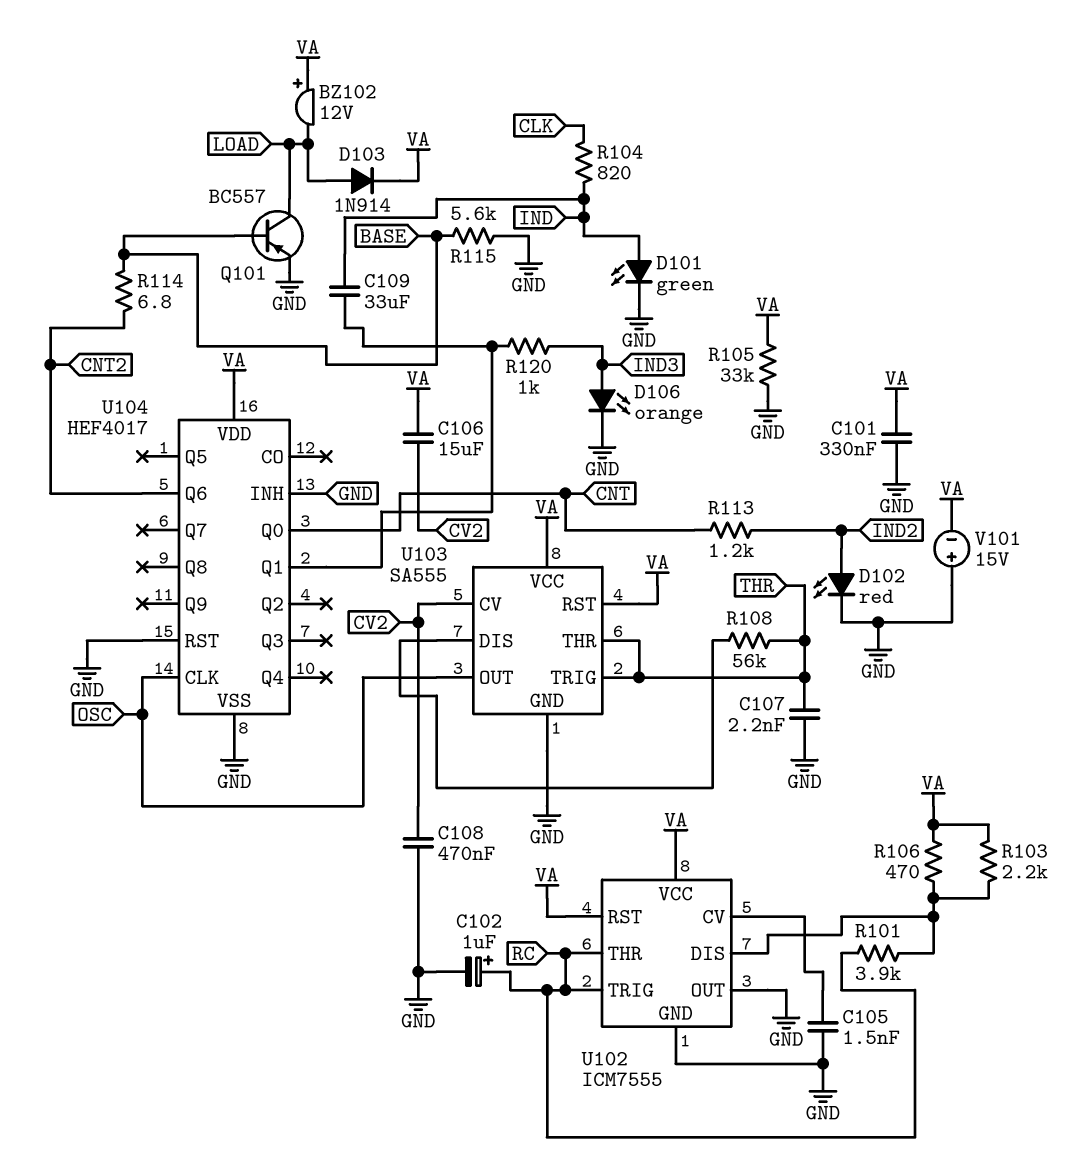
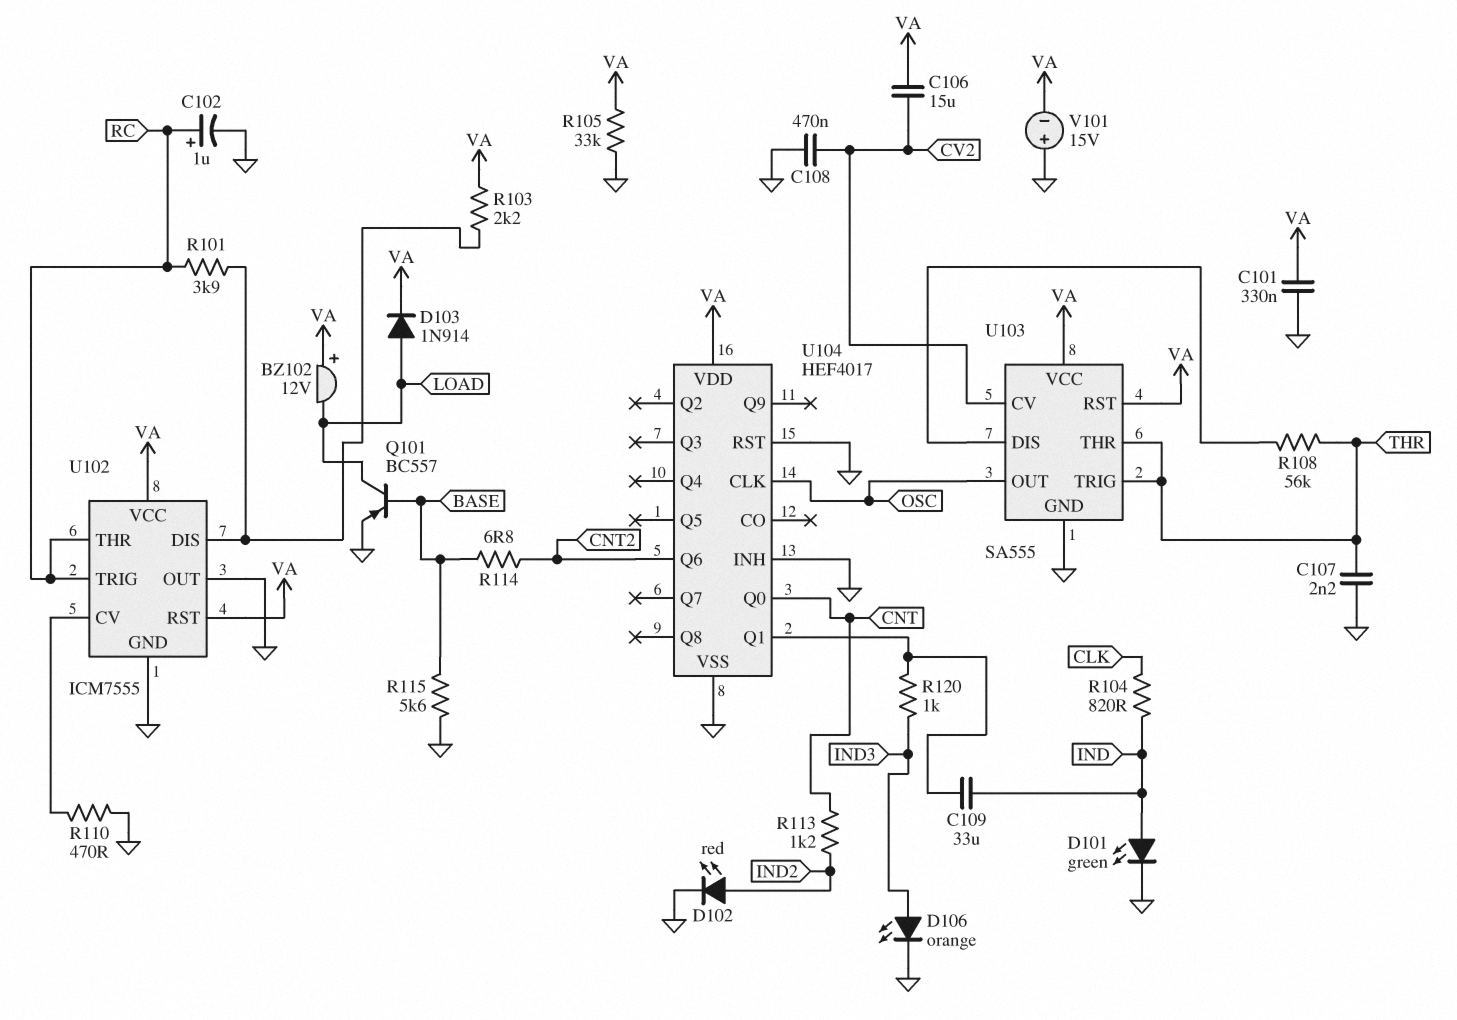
C105: 1.5nF (GND, U102/CV) -> none
R106: 470 (U102/DIS, VA) -> none
R110: none -> 470 (GND, U102/CV)

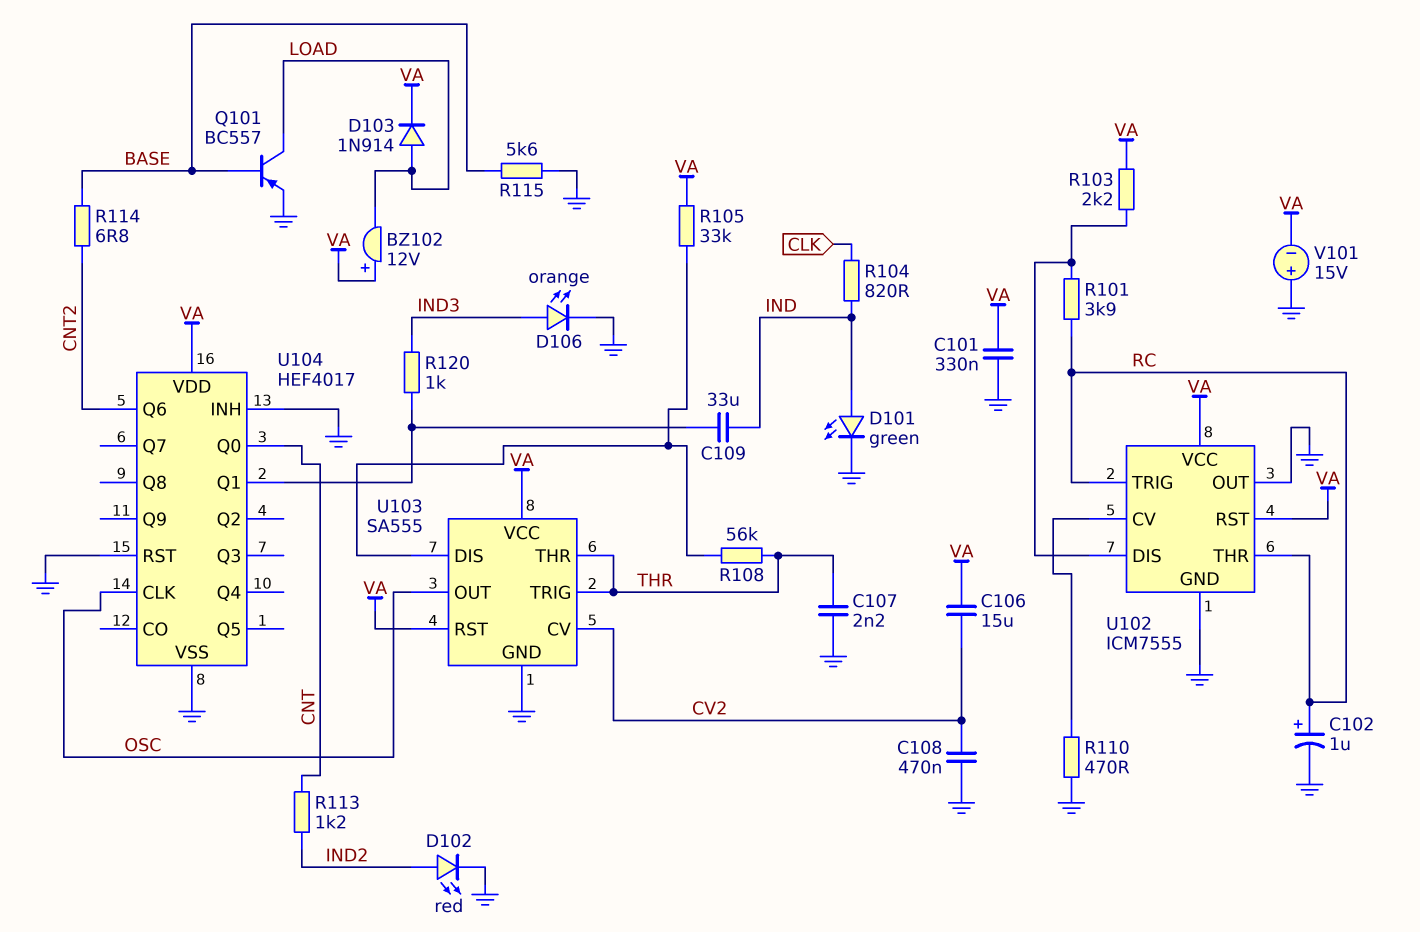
R105: 33k (GND, VA) -> 33k (U103/DIS, VA)

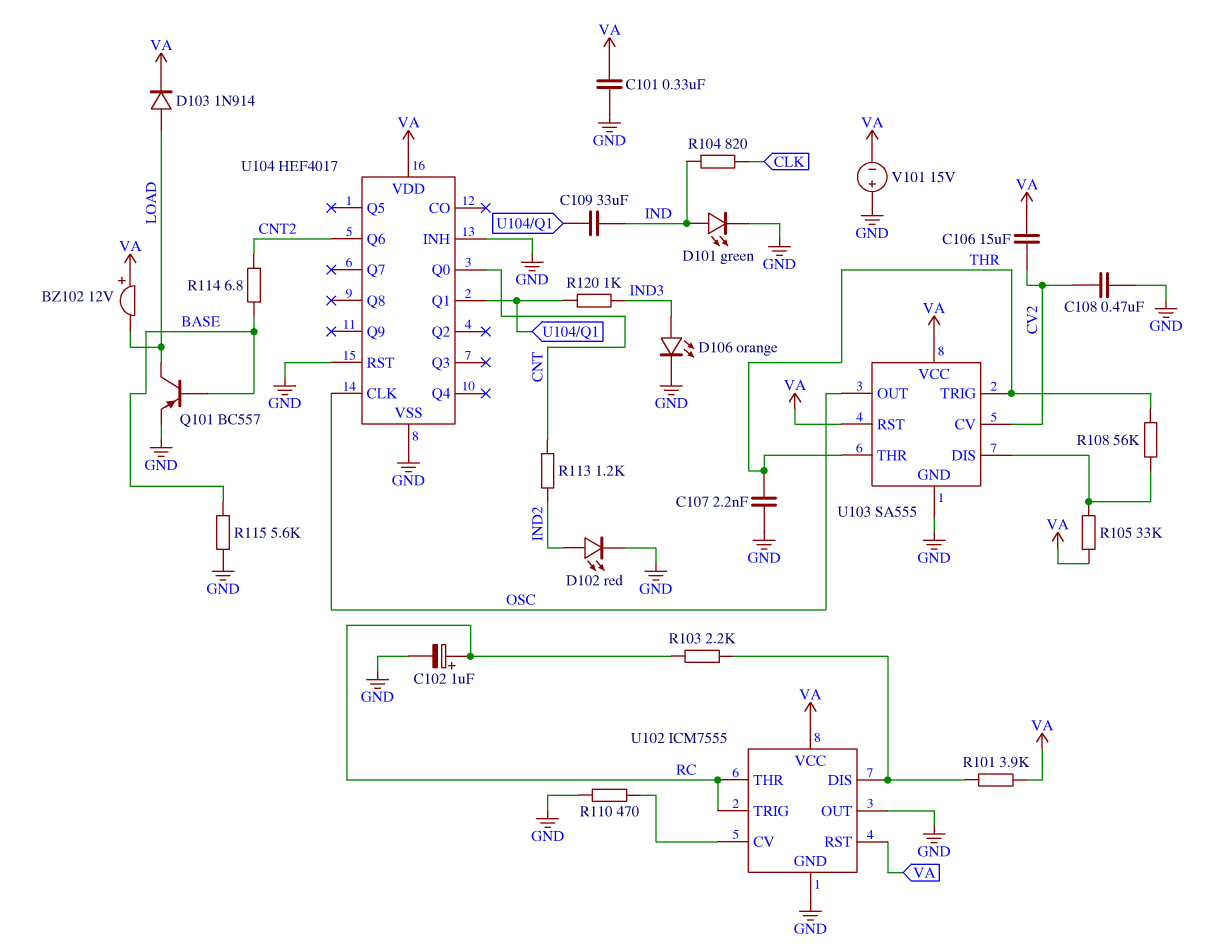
R101: 3.9k (RC, U102/DIS) -> 3.9k (U102/DIS, VA)
R103: 2.2k (U102/DIS, VA) -> 2.2k (RC, U102/DIS)

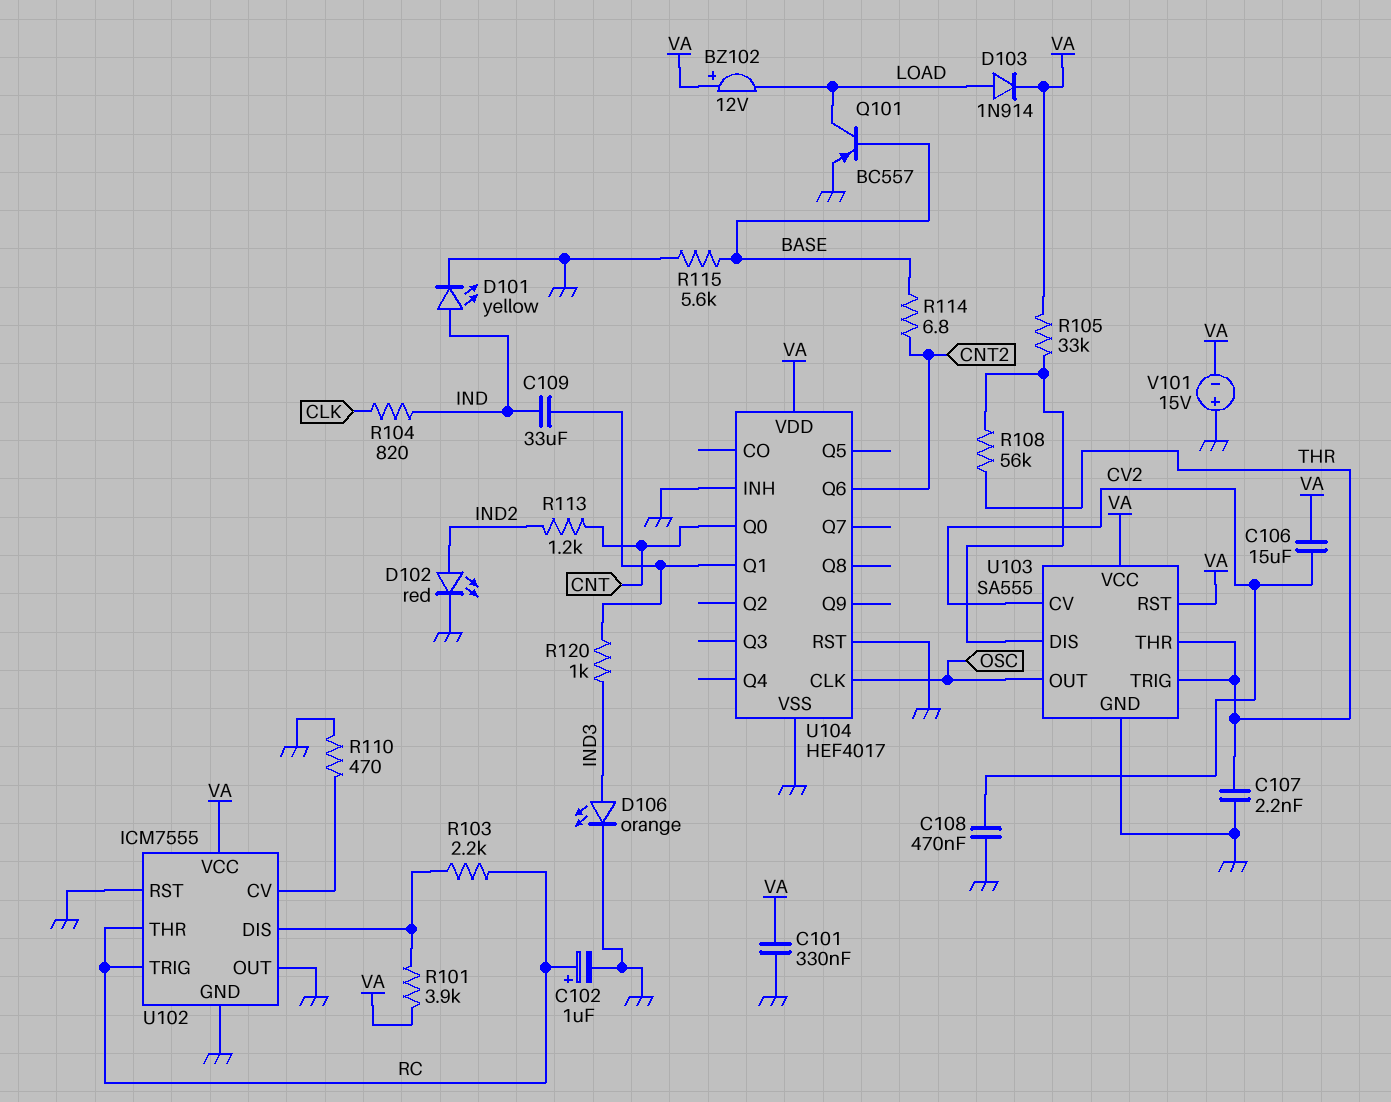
D101: LED green (A IND, K GND) -> LED yellow (A IND, K GND)
U102 pin RST: VA -> GND

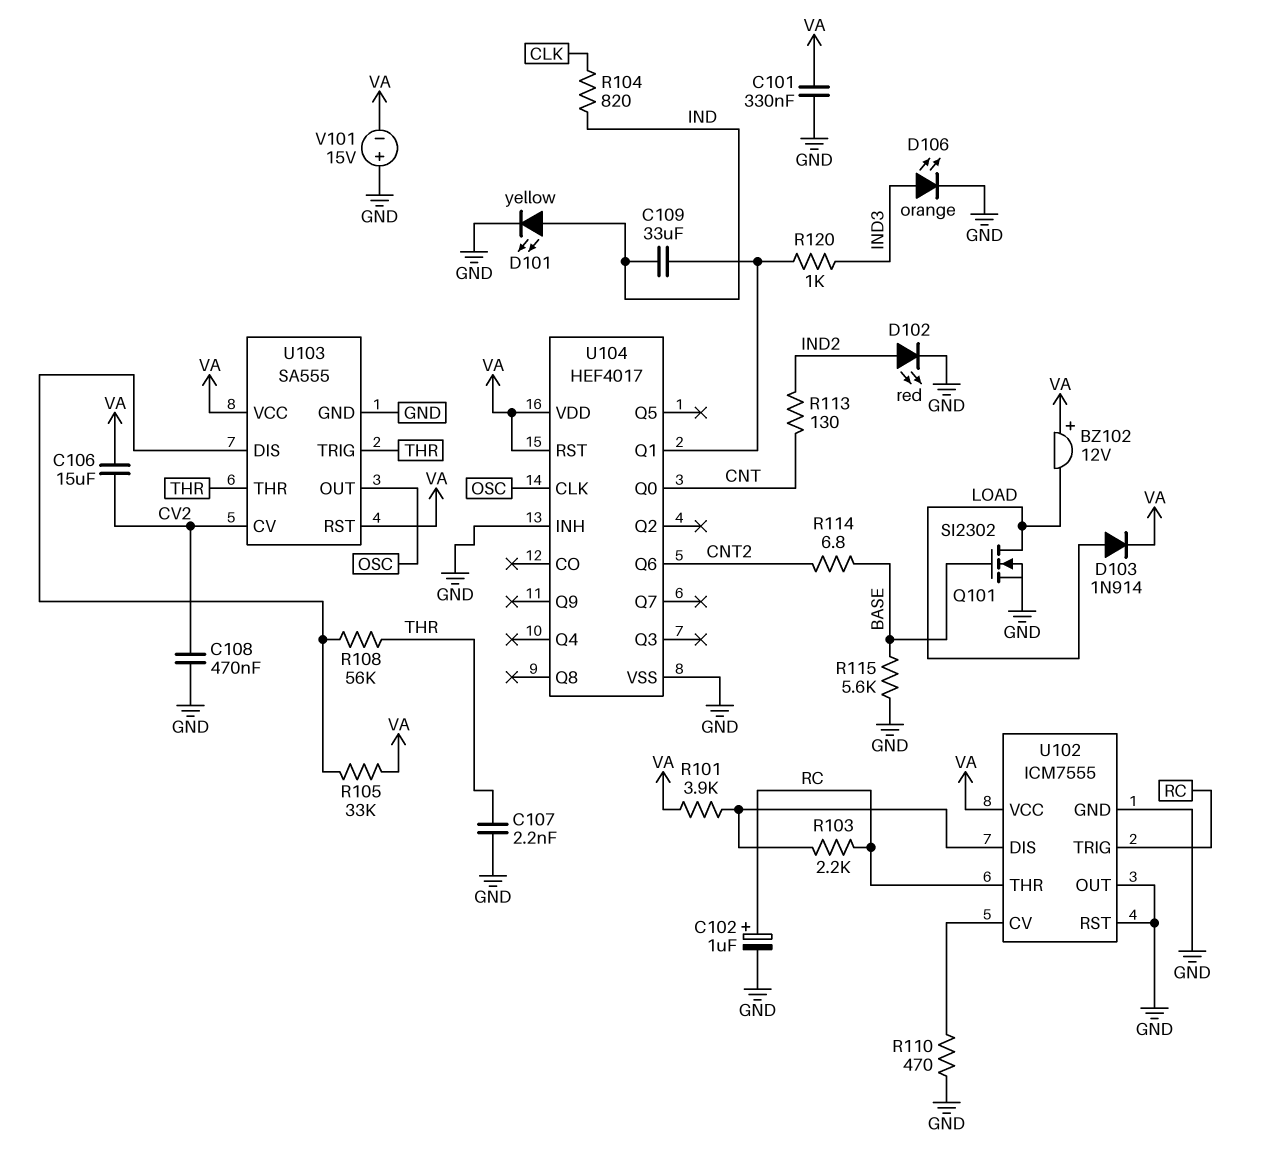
Q101: PNP BC557 (B BASE, C LOAD, E GND) -> NMOS SI2302 (G BASE, D LOAD, S GND)
R113: 1.2k (CNT, IND2) -> 130 (CNT, IND2)
U104 pin RST: GND -> VA

